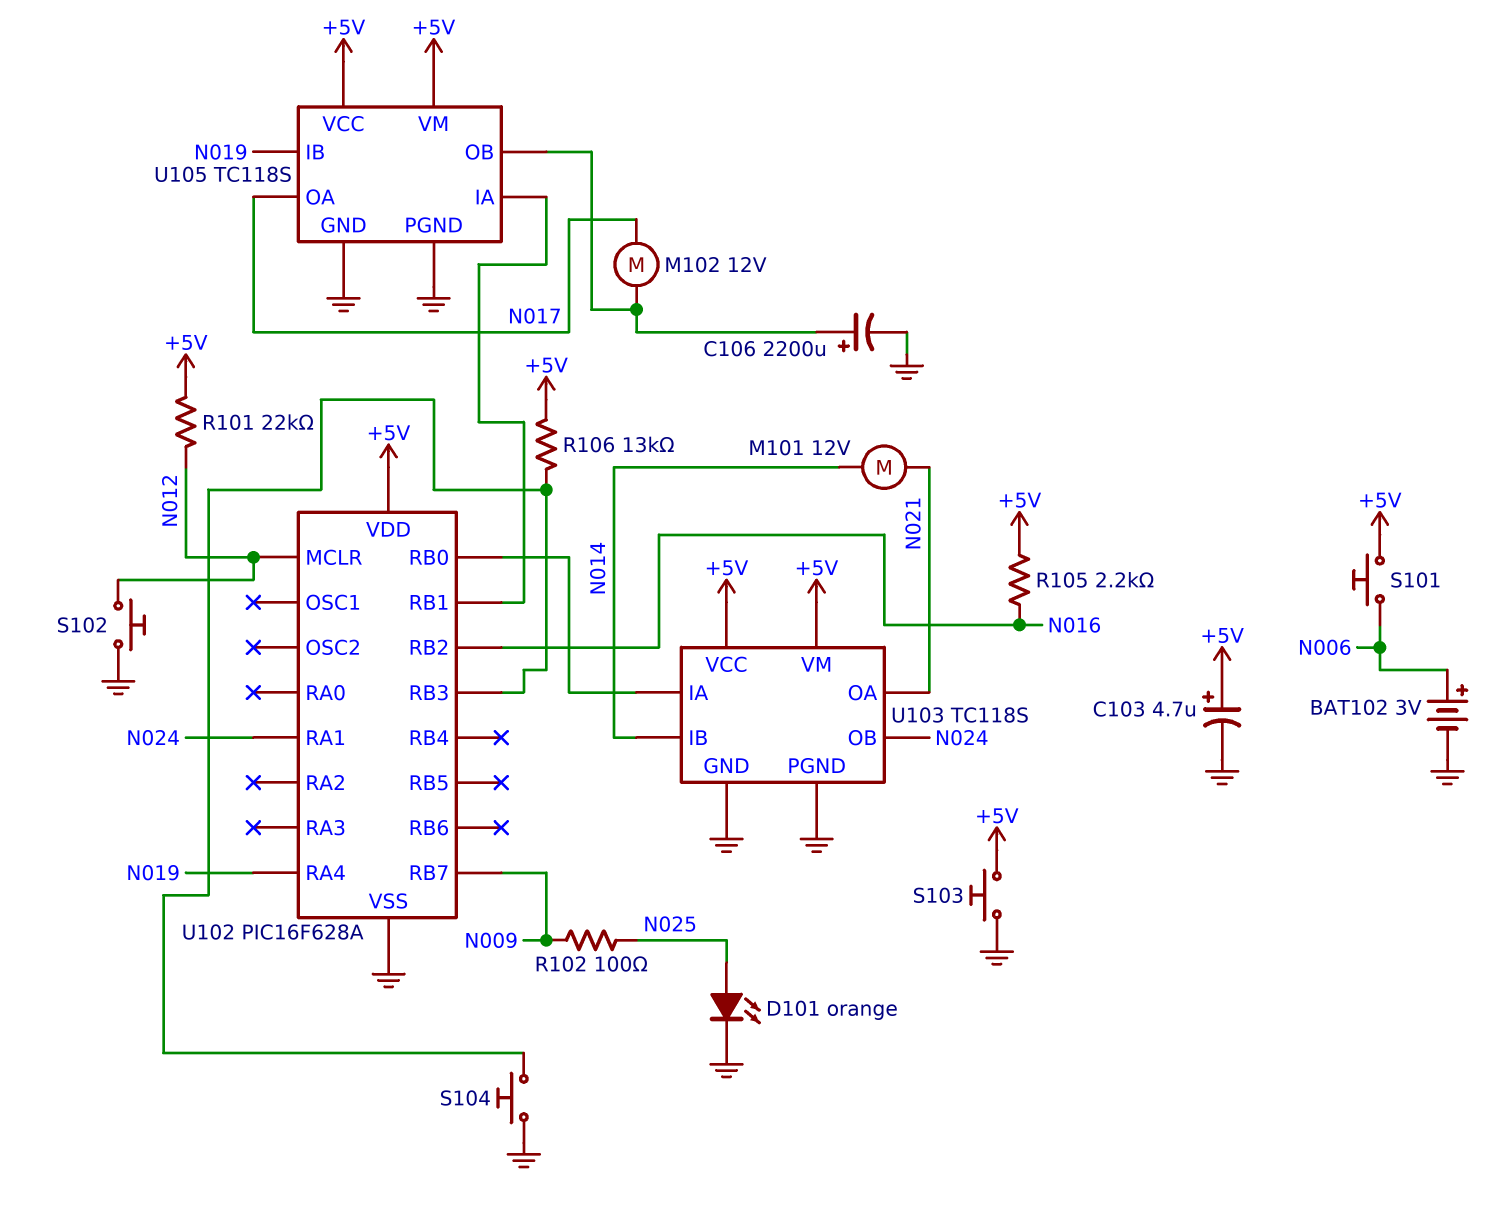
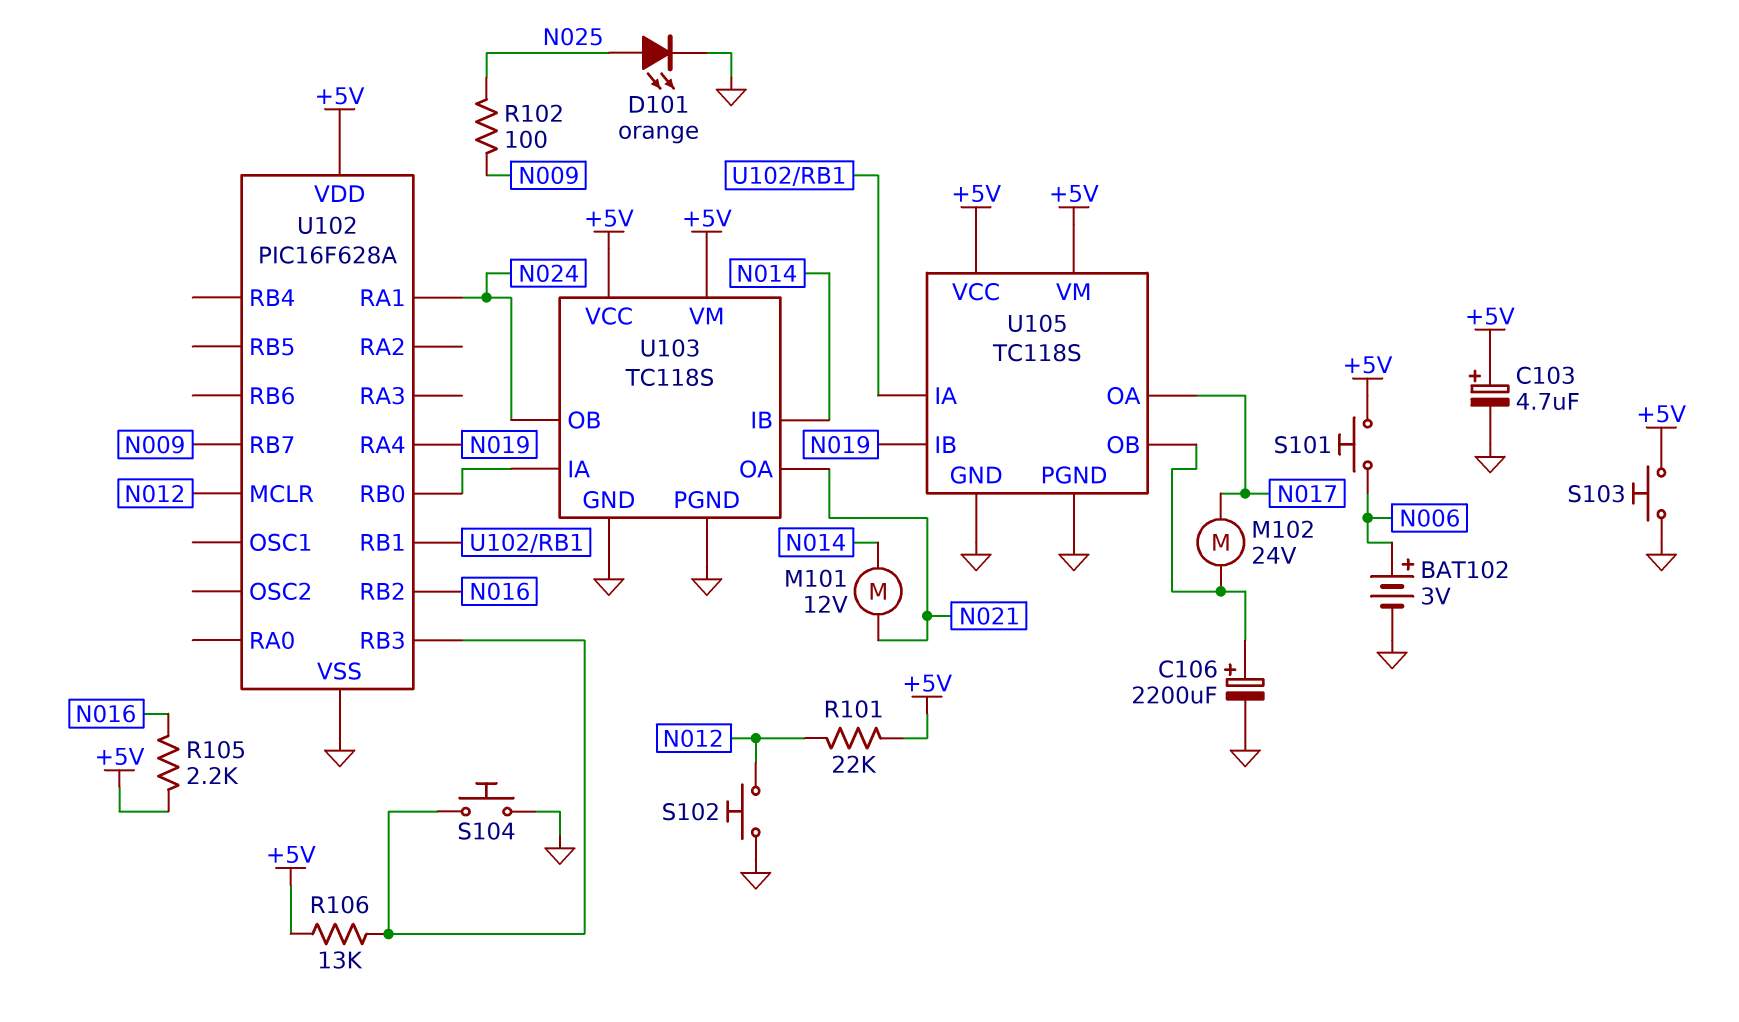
M102: motor 12V (N017, U105/OB) -> motor 24V (N017, U105/OB)

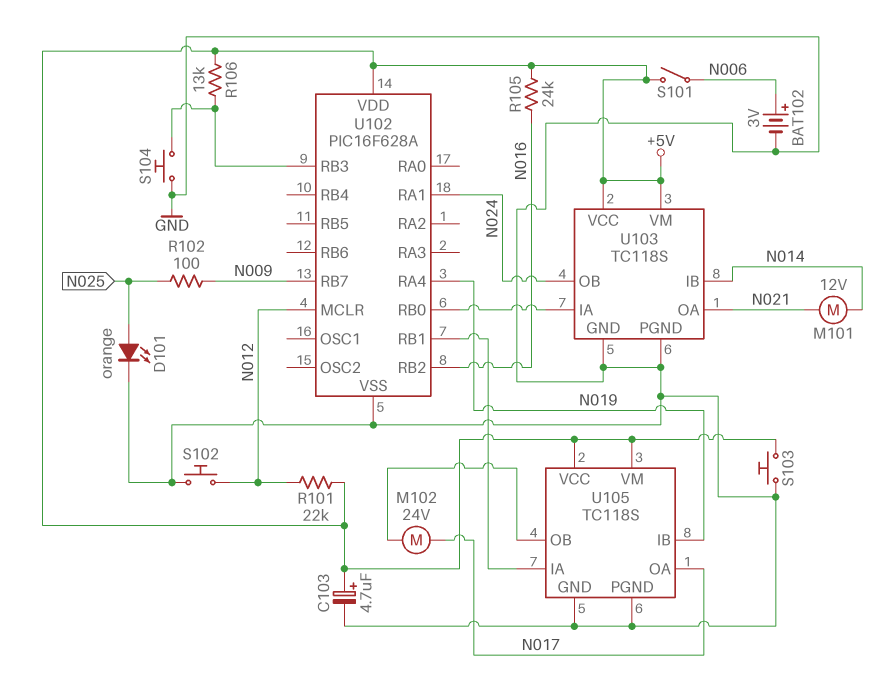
C106: 2200uF (plus U105/OB, minus GND) -> none
R105: 2.2k (+5V, N016) -> 24k (+5V, N016)
S101: button (+5V, N006) -> switch (+5V, N006)

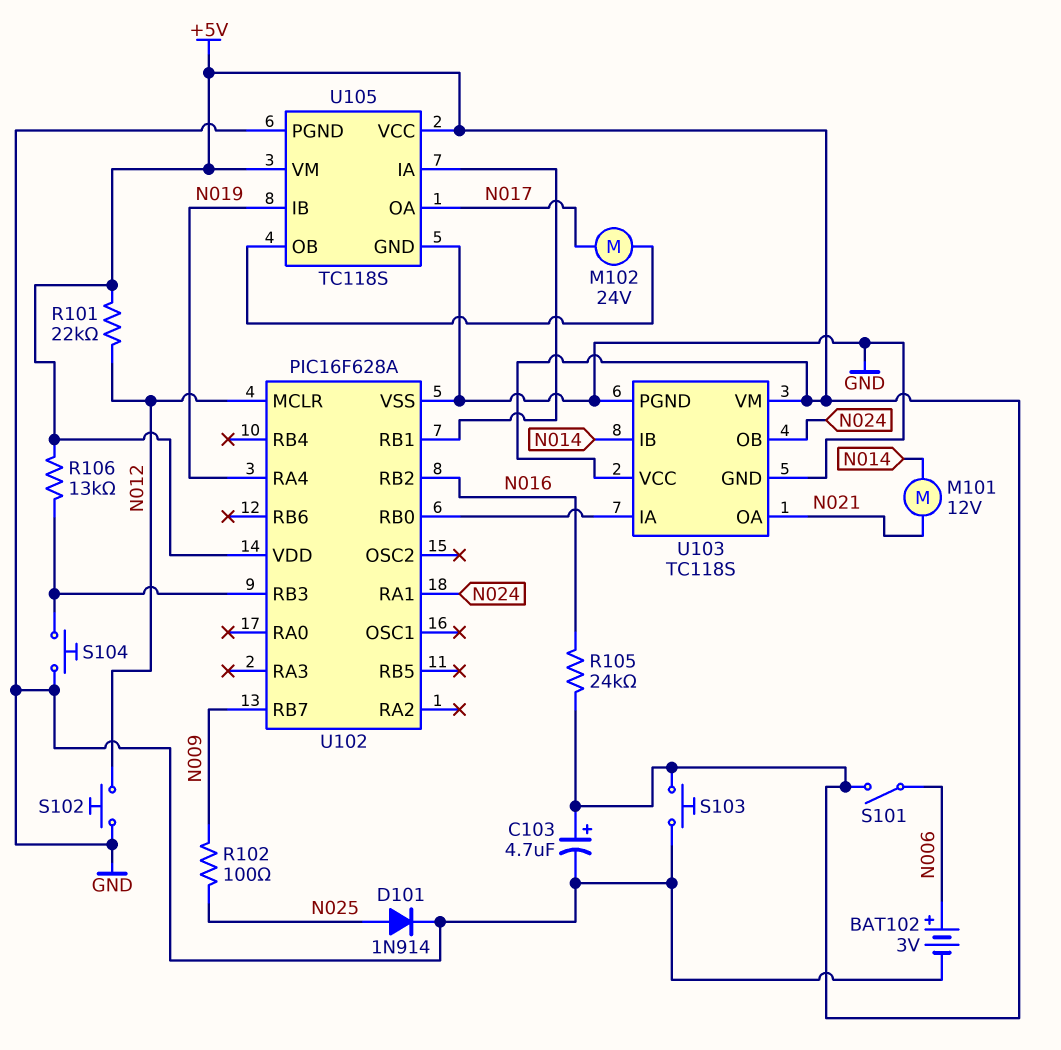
D101: LED orange (A N025, K GND) -> diode 1N914 (A N025, K GND)

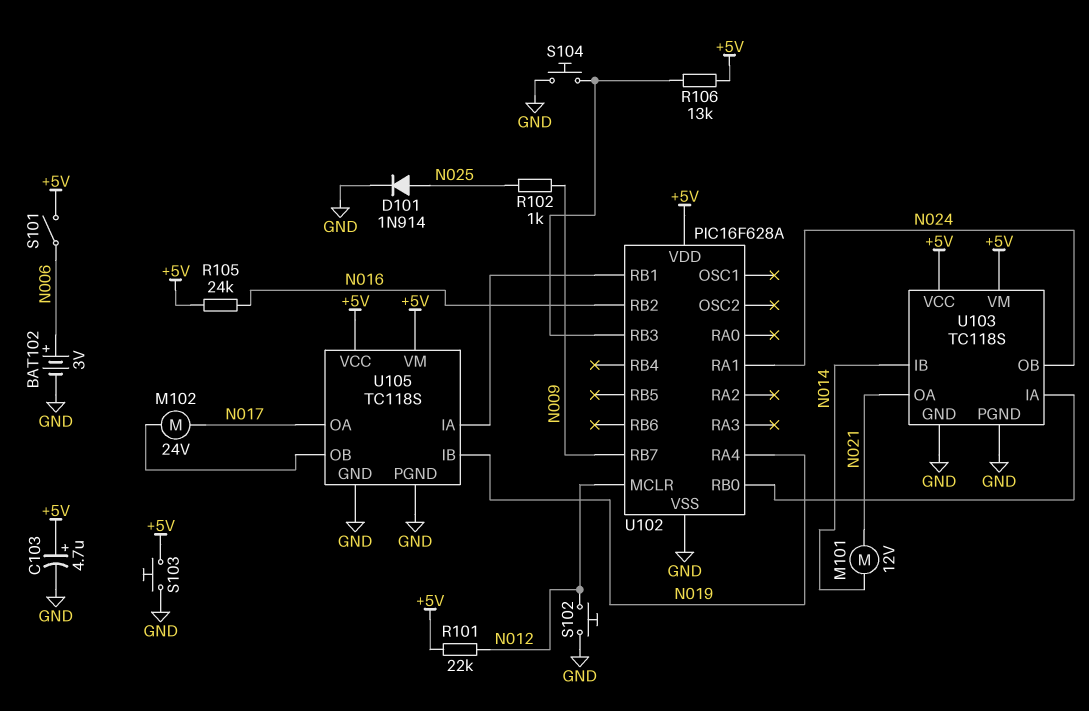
R102: 100 (N009, N025) -> 1k (N009, N025)

